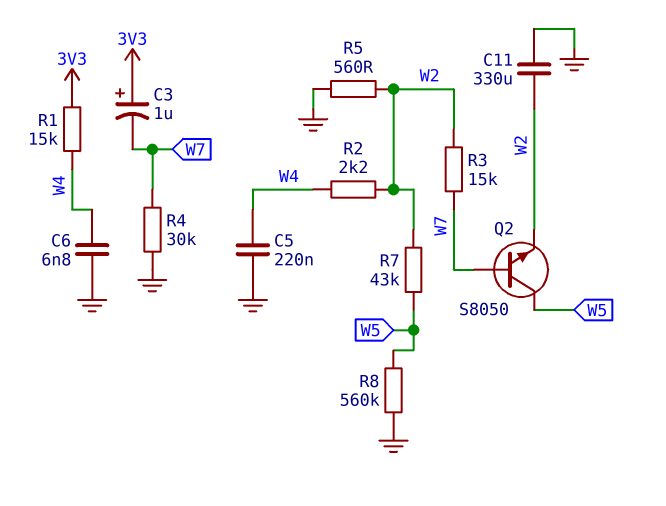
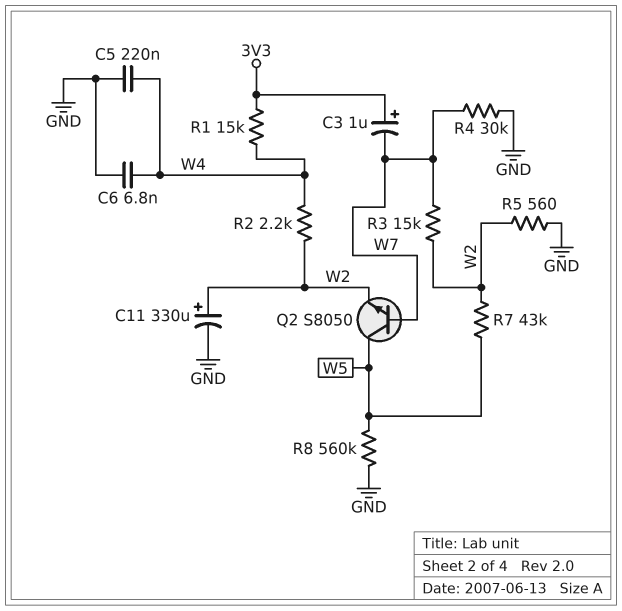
C11: 330uF (GND, W2) -> 330uF (plus W2, minus GND)

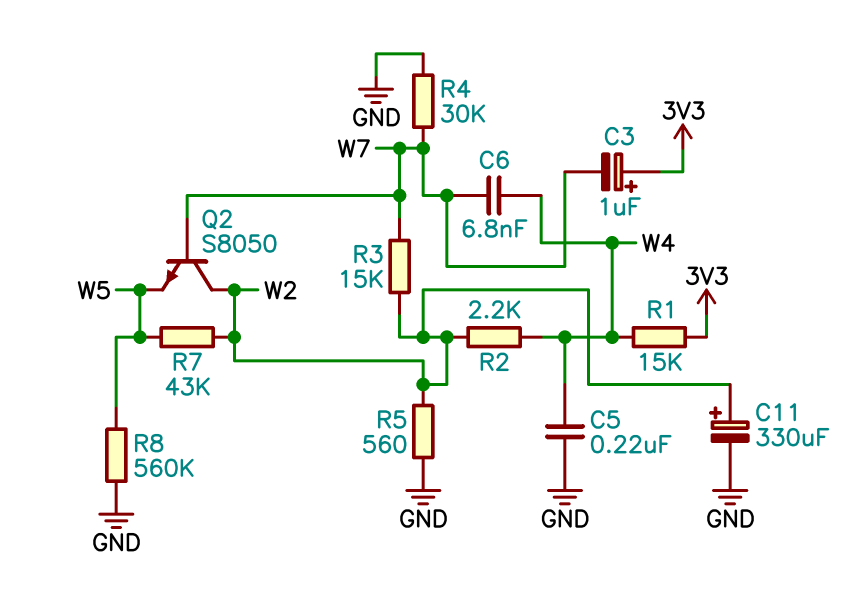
C6: 6.8nF (GND, W4) -> 6.8nF (W4, W7)
Q2: NPN S8050 (B W7, C W5, E W2) -> NPN S8050 (B W7, C W2, E W5)

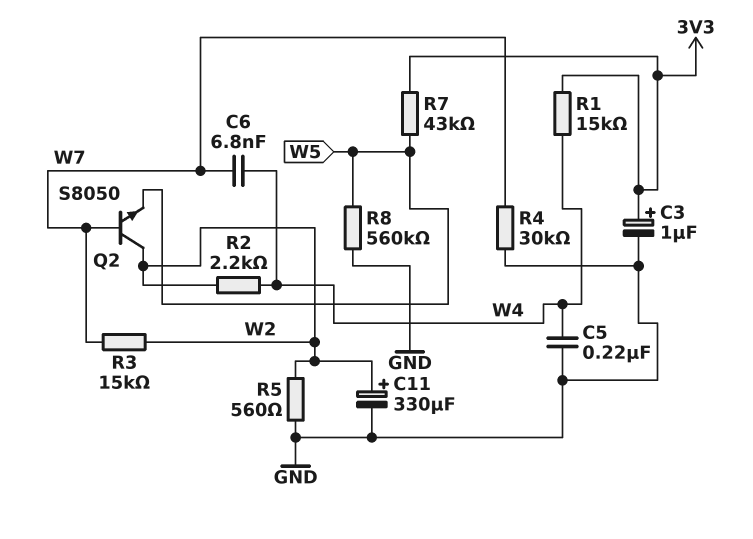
C3: 1uF (plus 3V3, minus W7) -> 1uF (plus 3V3, minus GND)
R7: 43k (W2, W5) -> 43k (3V3, W5)

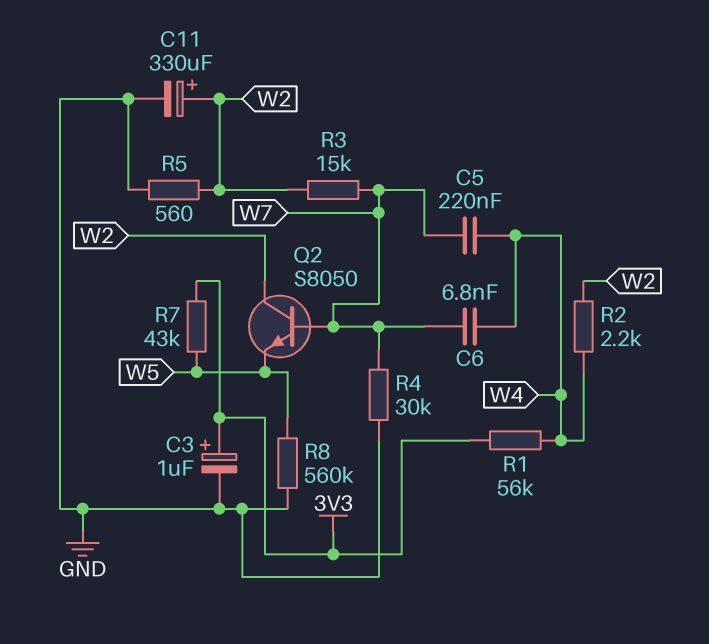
C5: 220nF (GND, W4) -> 220nF (W4, W7)
R1: 15k (3V3, W4) -> 56k (3V3, W4)

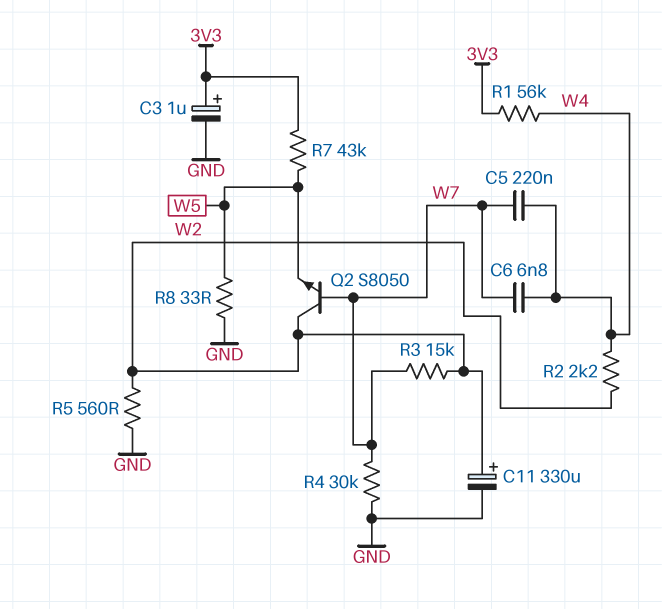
R8: 560k (GND, W5) -> 33 (GND, W5)

